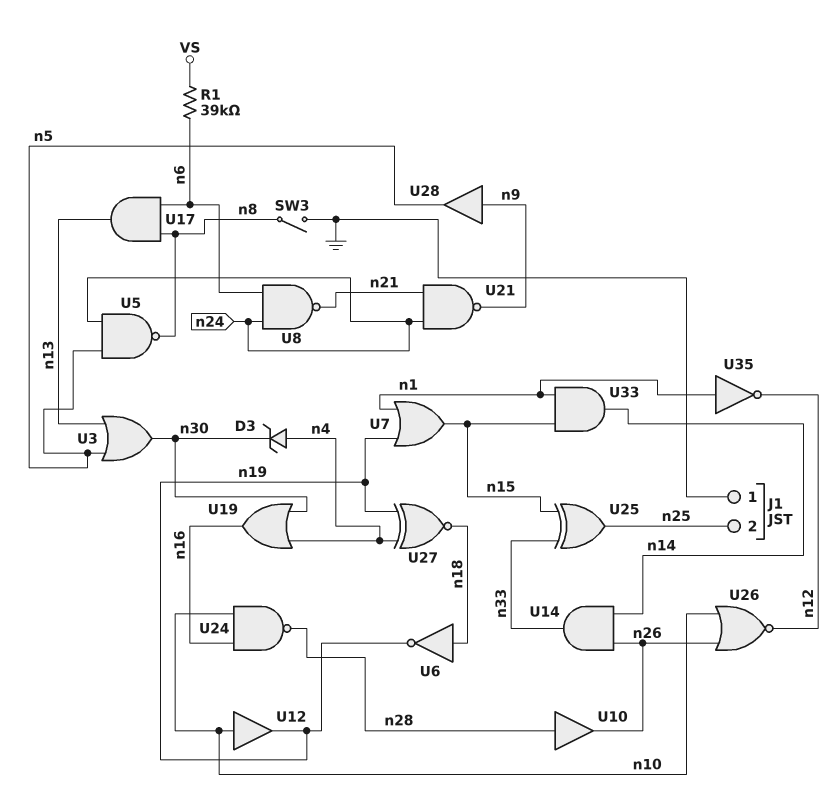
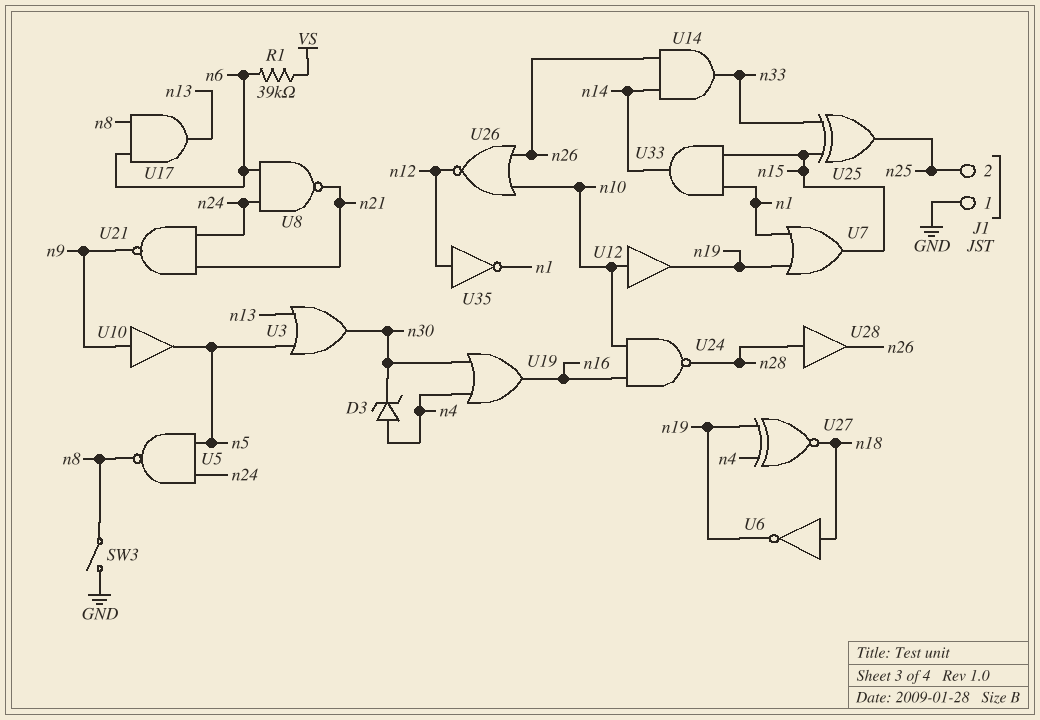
U10: buffer (in n28, out n26) -> buffer (in n9, out n5)
U28: buffer (in n9, out n5) -> buffer (in n28, out n26)
U35: NOT (in n1, out n12) -> NOT (in n12, out n1)

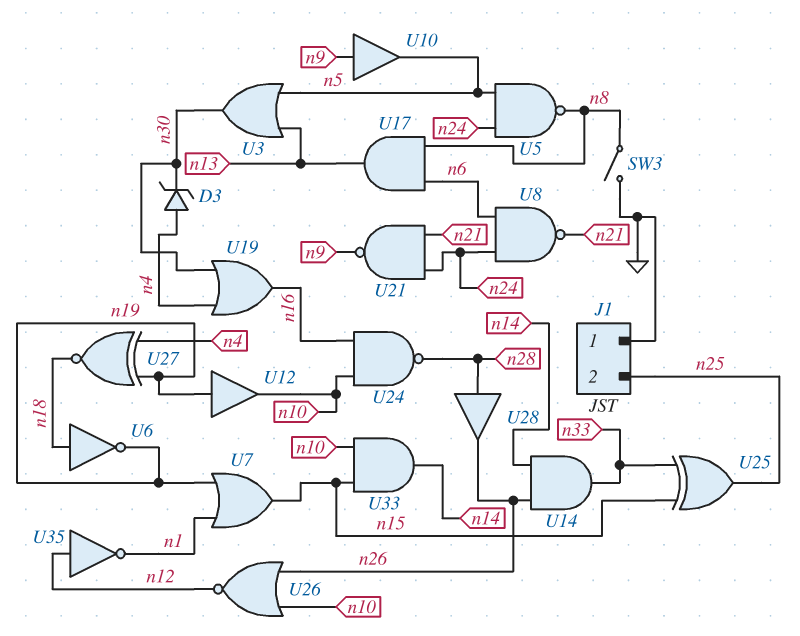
R1: 39k (VS, n6) -> none
U12: buffer (in n10, out n19) -> buffer (in n19, out n10)
U33: AND (in n1, in n15, out n14) -> AND (in n10, in n15, out n14)

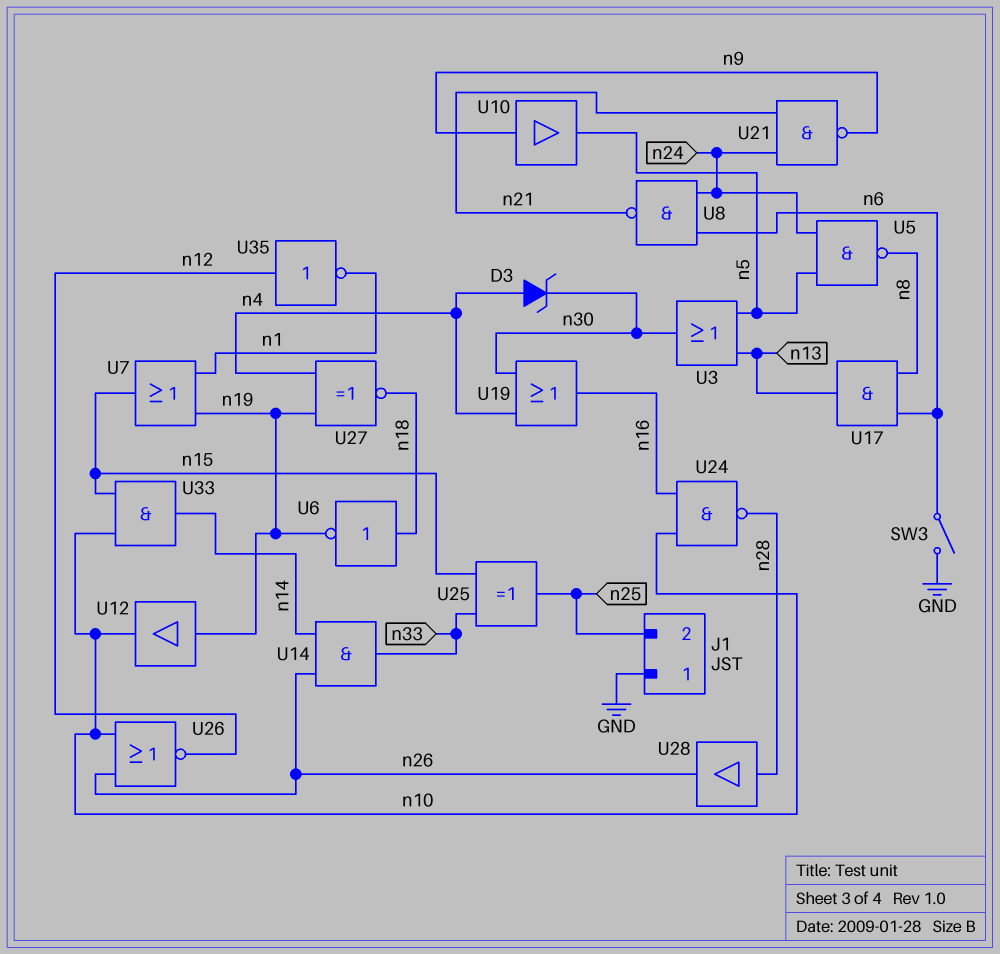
SW3: switch (GND, n8) -> switch (GND, n6)

